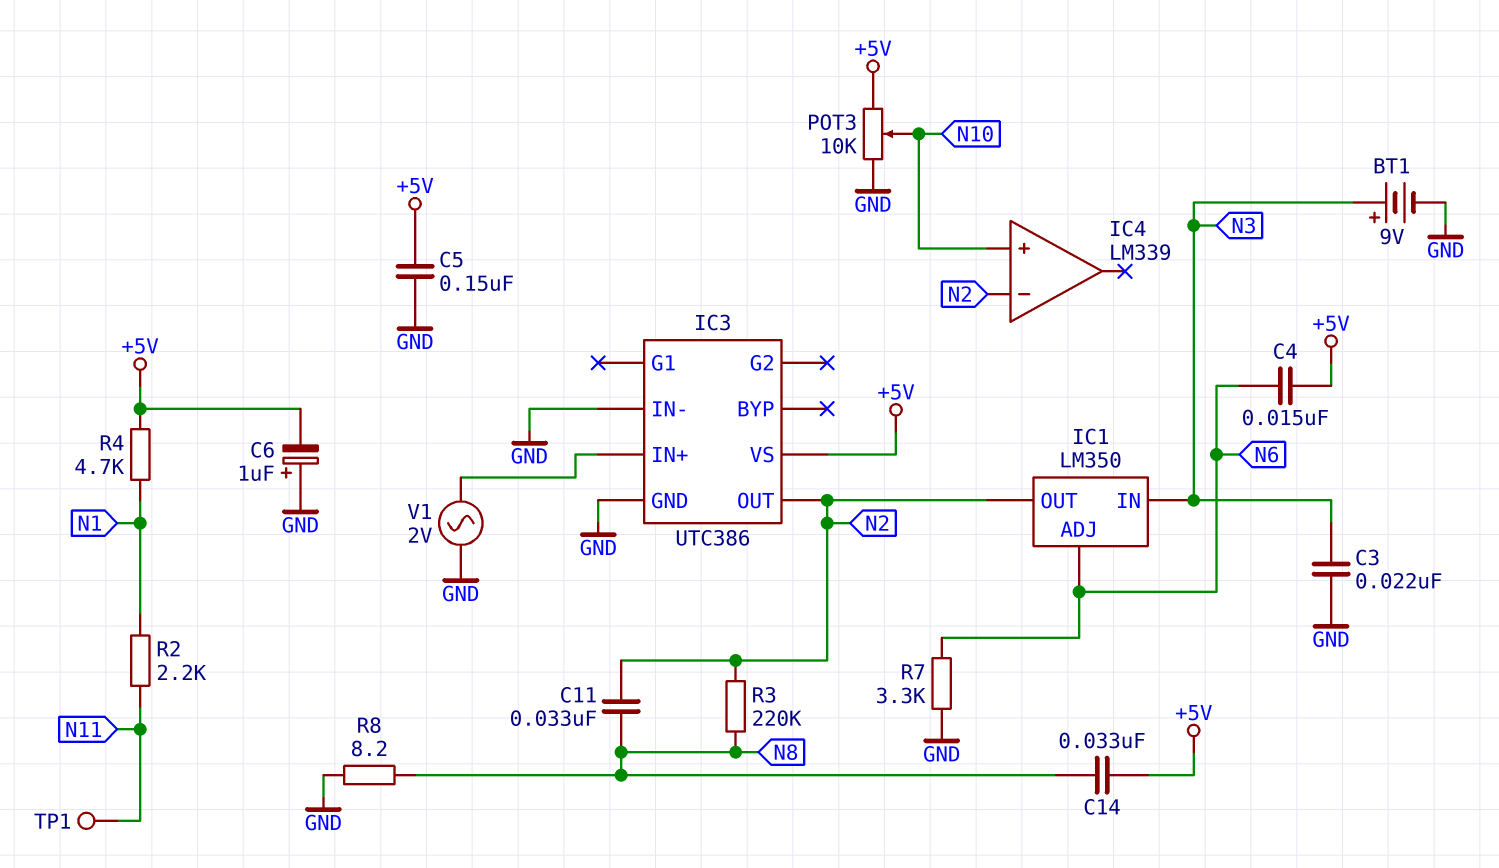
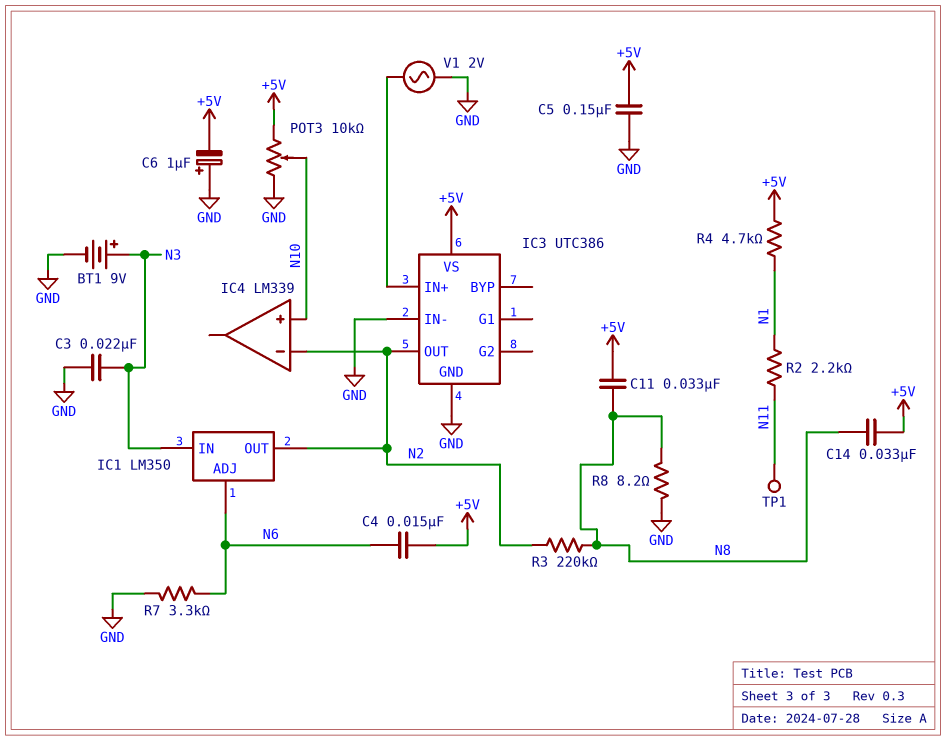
C11: 33nF (N2, N8) -> 33nF (+5V, N8)

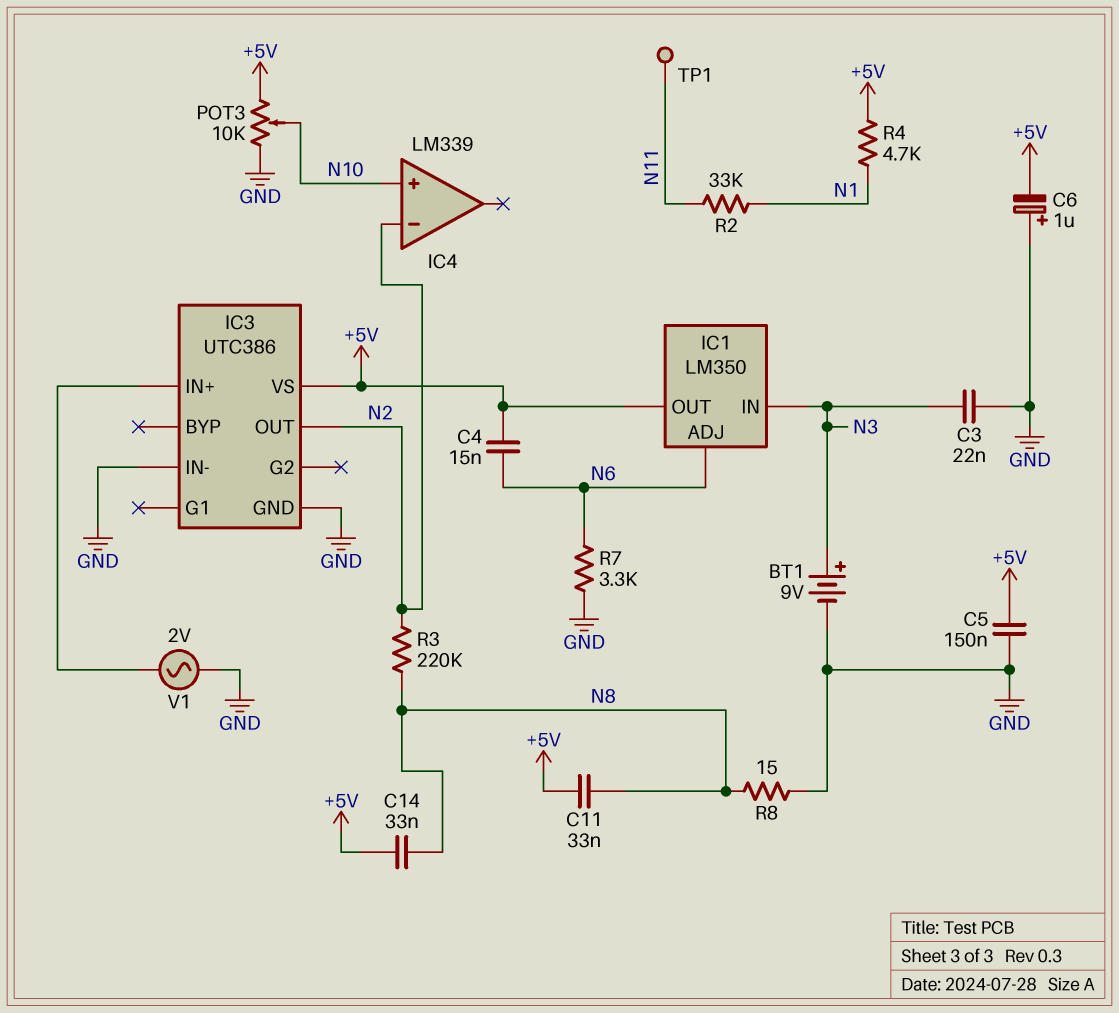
IC1 pin OUT: N2 -> +5V
R2: 2.2k (N1, N11) -> 33k (N1, N11)
R8: 8.2 (GND, N8) -> 15 (GND, N8)

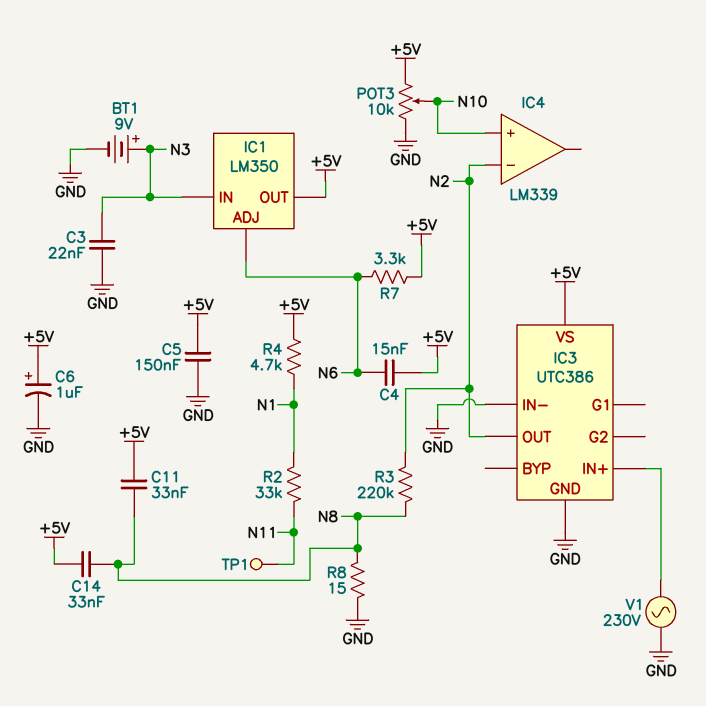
C6: 1uF (plus GND, minus +5V) -> 1uF (plus +5V, minus GND)
R7: 3.3k (GND, N6) -> 3.3k (+5V, N6)
V1: AC 2V (GND, IC3/IN+) -> AC 230V (GND, IC3/IN+)

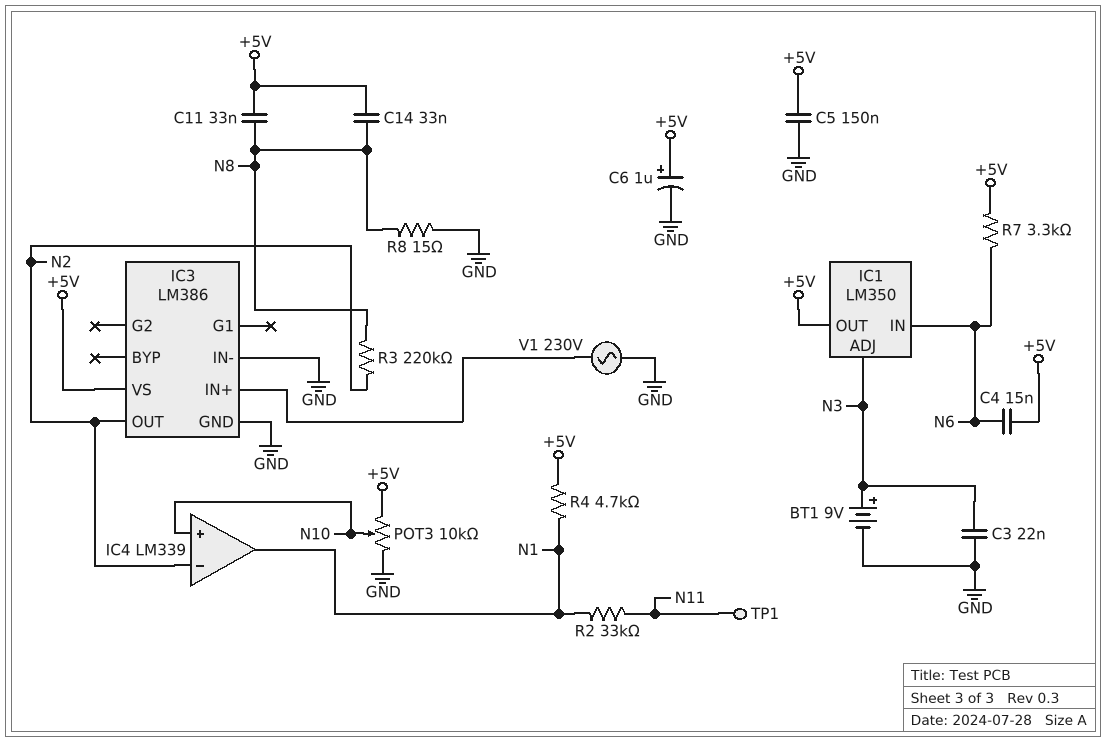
IC1 pin ADJ: N6 -> N3
IC1 pin IN: N3 -> N6
IC3: UTC386 -> LM386
IC4 pin out: none -> N1

